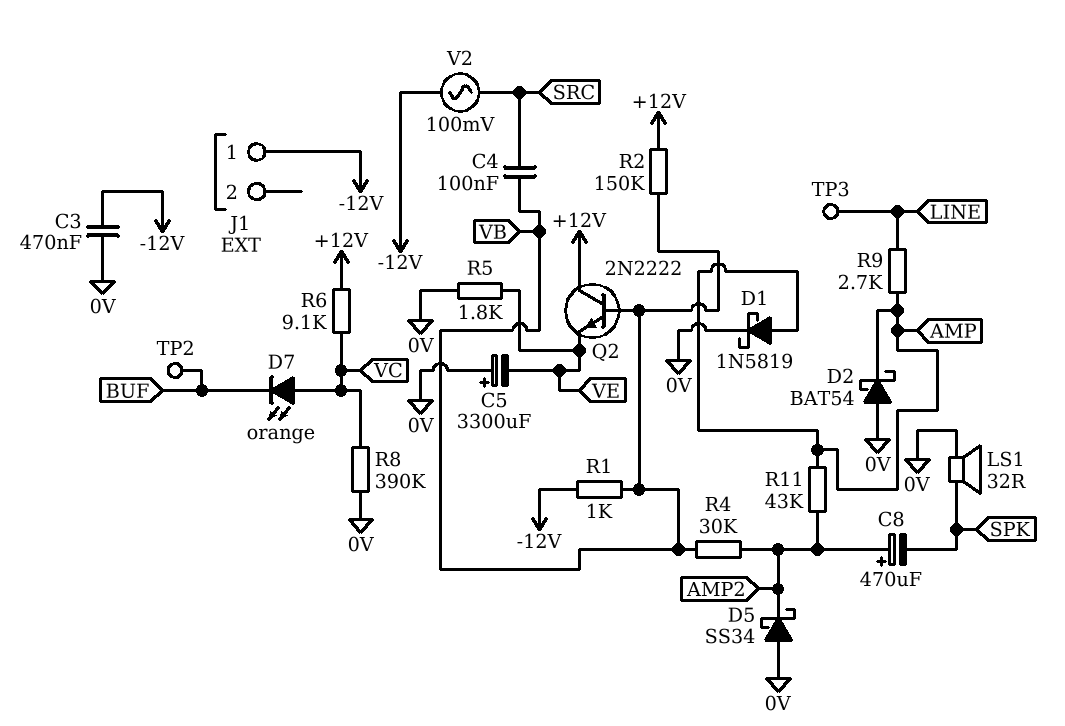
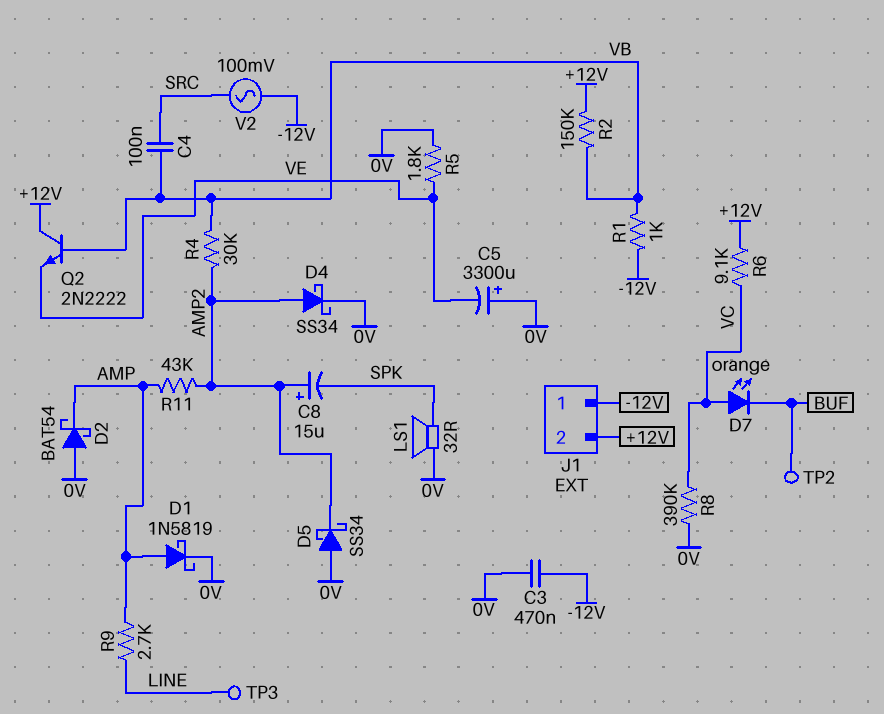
C8: 470uF (plus AMP2, minus SPK) -> 15uF (plus AMP2, minus SPK)
D4: none -> schottky SS34 (A AMP2, K 0V)
J1 pin 2: none -> +12V

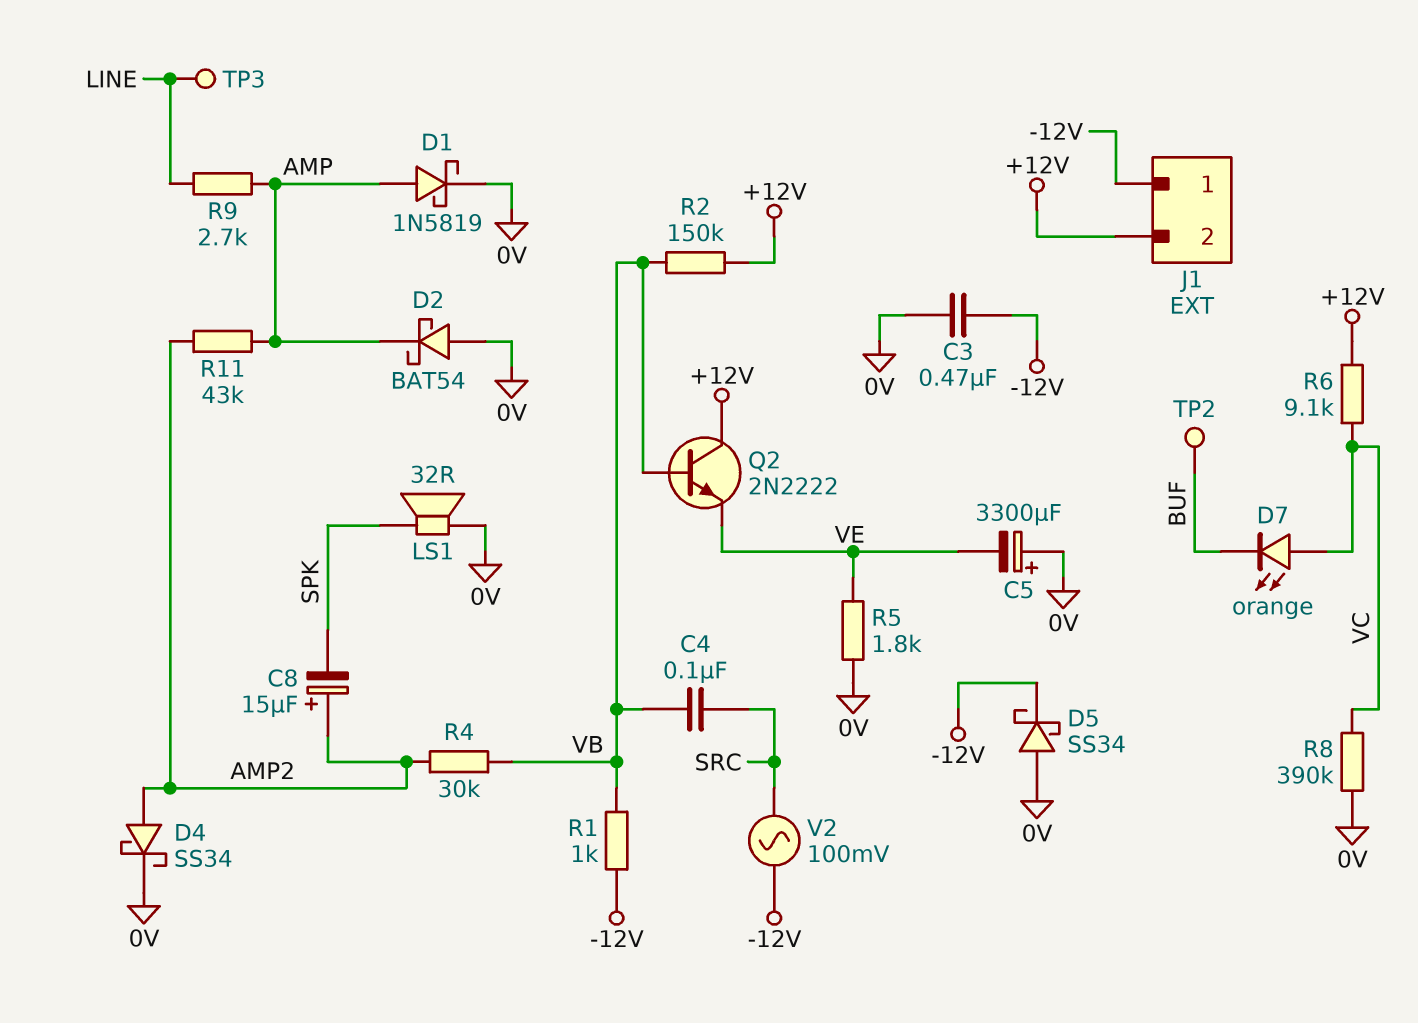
D5: schottky SS34 (A 0V, K AMP2) -> schottky SS34 (A 0V, K -12V)

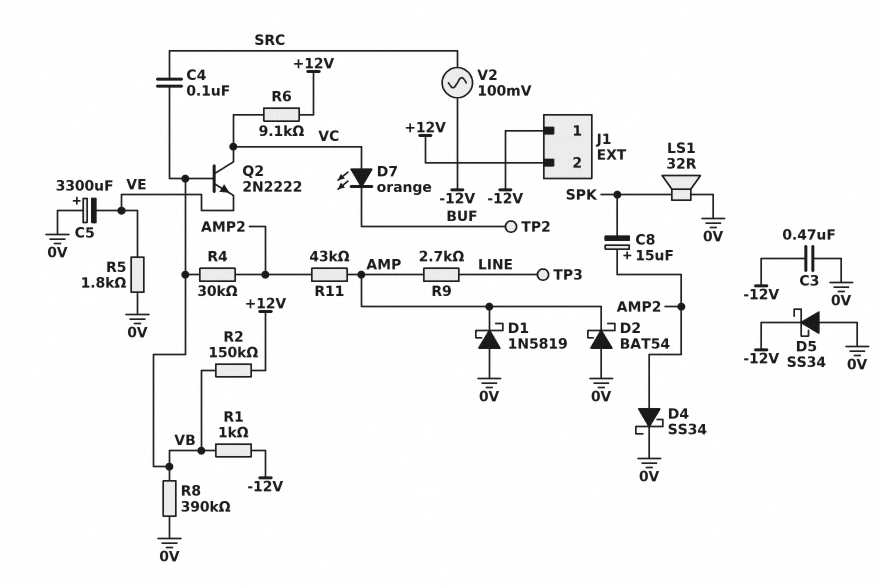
D1: schottky 1N5819 (A AMP, K 0V) -> schottky 1N5819 (A 0V, K AMP)
Q2: NPN 2N2222 (B VB, C +12V, E VE) -> NPN 2N2222 (B VB, C VC, E VE)
R8: 390k (0V, VC) -> 390k (0V, VB)

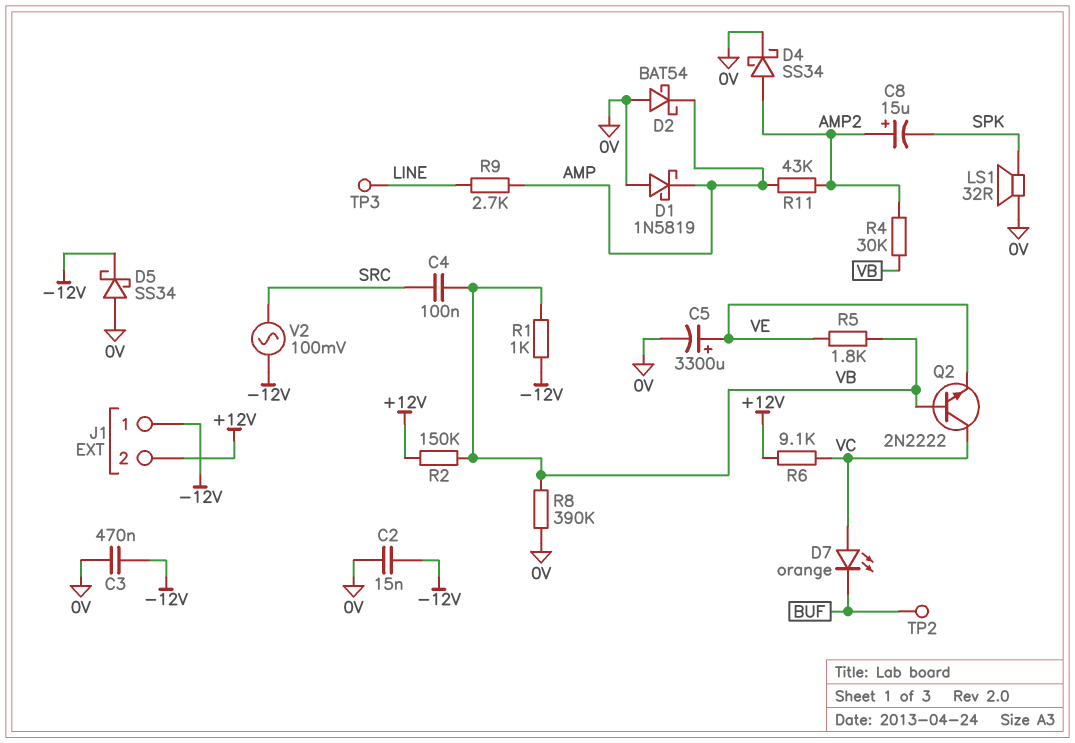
C2: none -> 15nF (-12V, 0V)
C5: 3300uF (plus 0V, minus VE) -> 3300uF (plus VE, minus 0V)
R5: 1.8k (0V, VE) -> 1.8k (VB, VE)

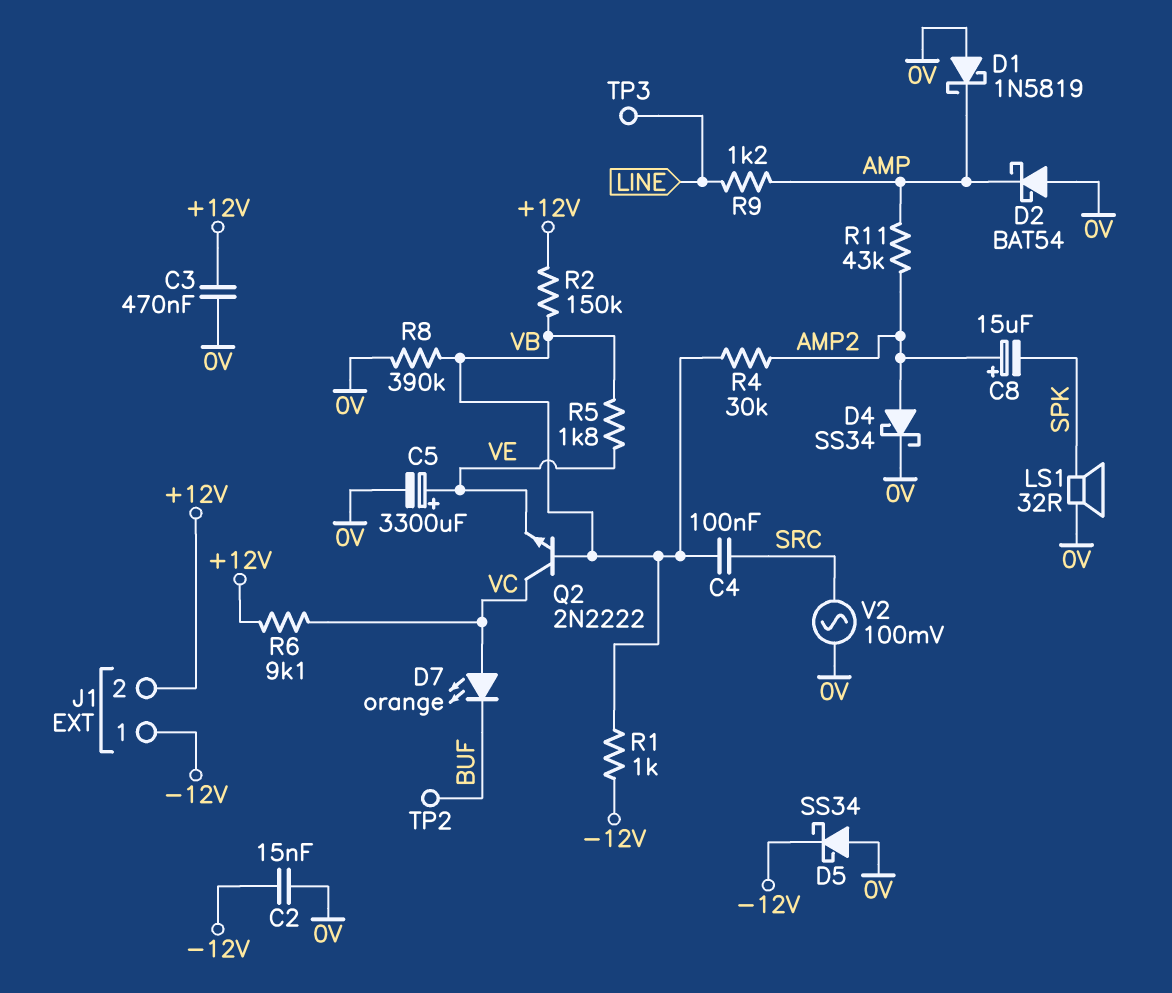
C3: 470nF (-12V, 0V) -> 470nF (+12V, 0V)
R9: 2.7k (AMP, LINE) -> 1.2k (AMP, LINE)
V2: AC 100mV (-12V, SRC) -> AC 100mV (0V, SRC)

